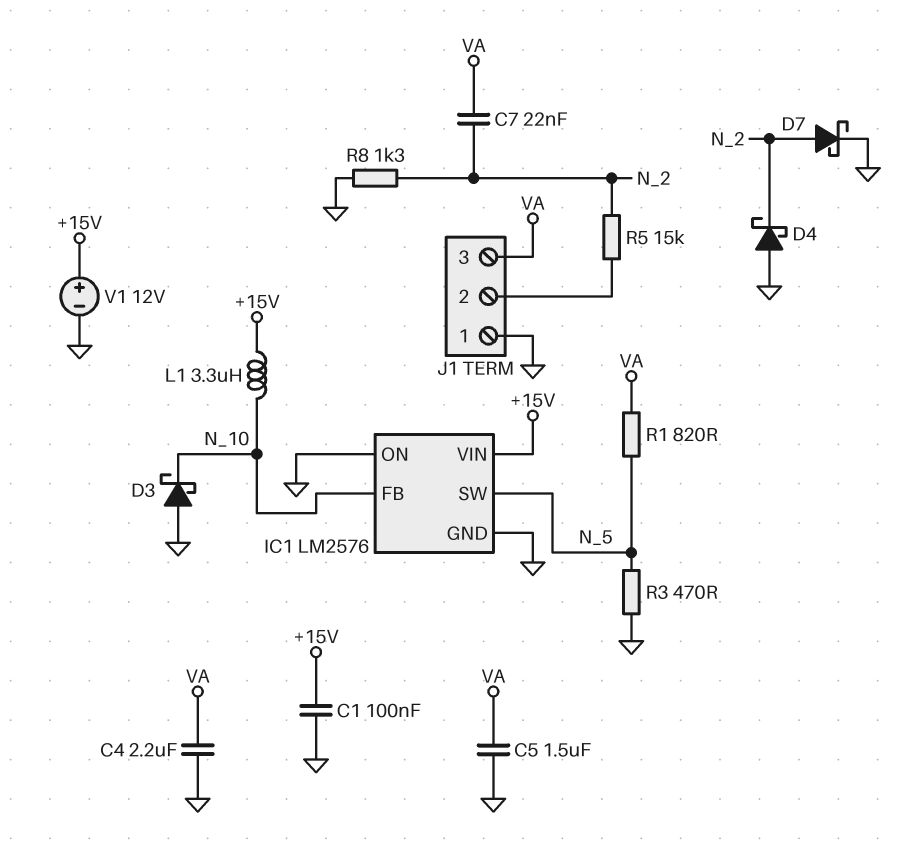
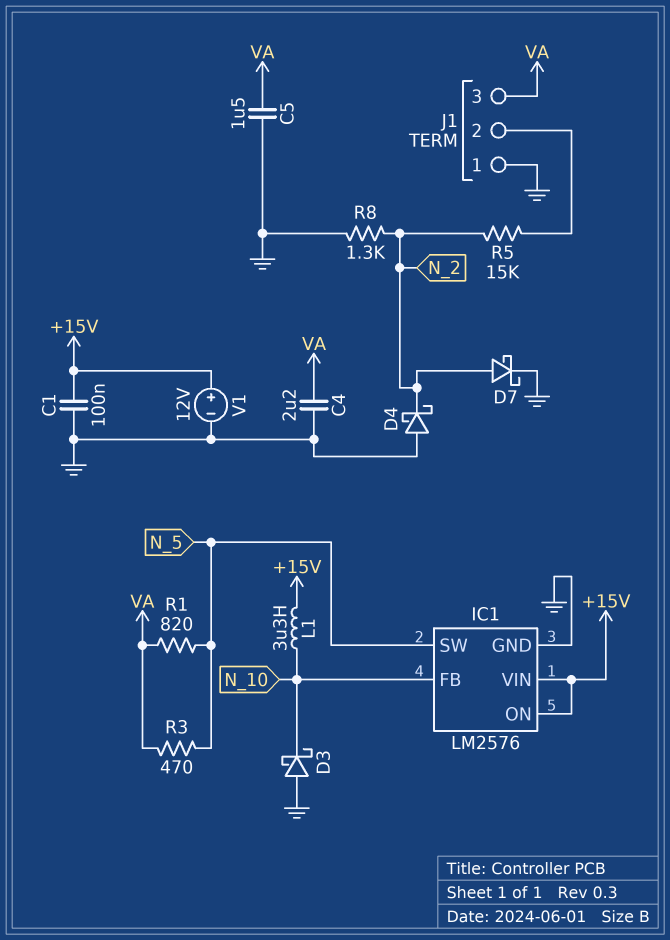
C7: 22nF (N_2, VA) -> none
IC1 pin ON: GND -> +15V
R3: 470 (GND, N_5) -> 470 (N_5, VA)

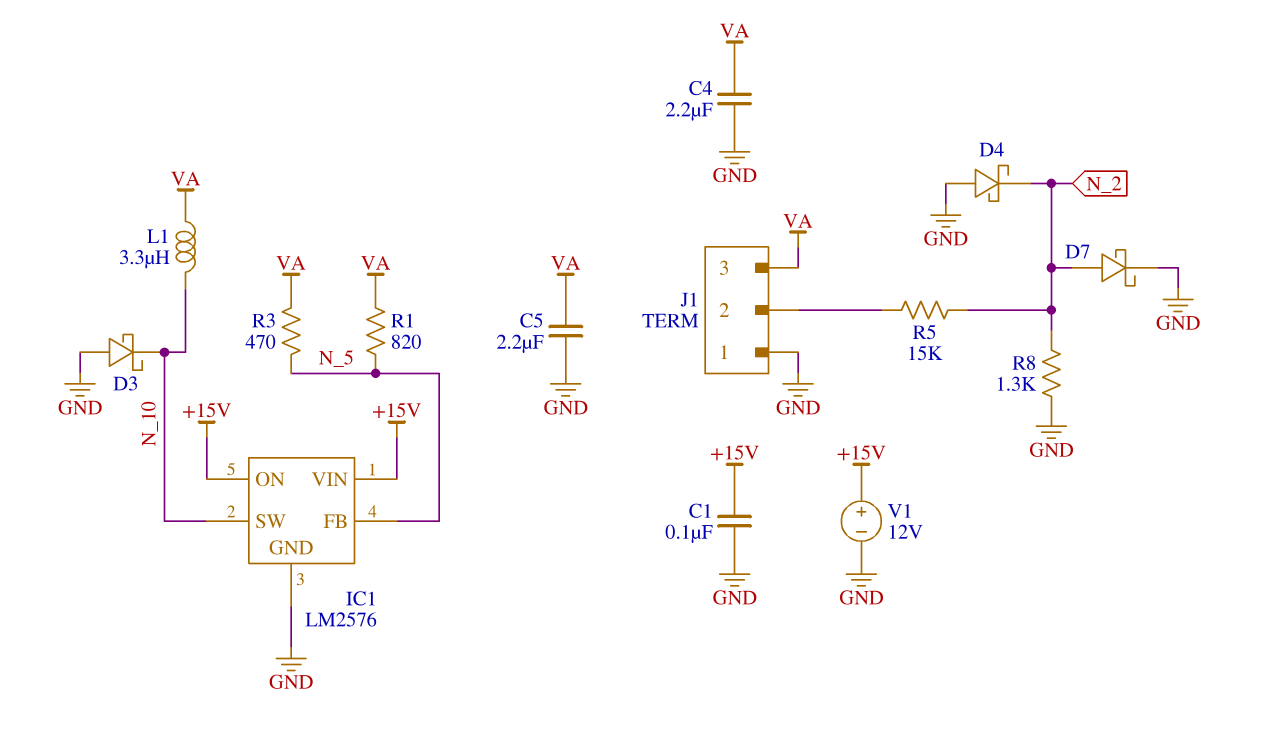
C5: 1.5uF (GND, VA) -> 2.2uF (GND, VA)
IC1 pin FB: N_10 -> N_5
IC1 pin SW: N_5 -> N_10
L1: 3.3uH (+15V, N_10) -> 3.3uH (N_10, VA)

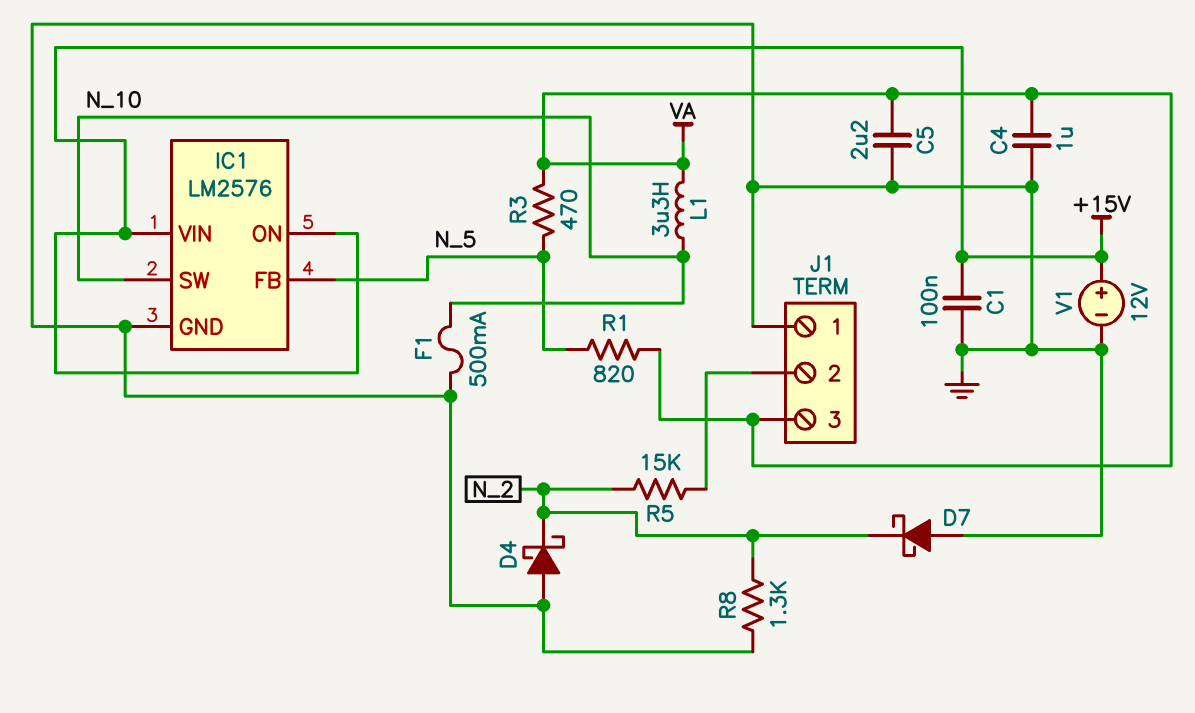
C4: 2.2uF (GND, VA) -> 1uF (GND, VA)
D3: schottky (A GND, K N_10) -> none
D7: schottky (A N_2, K GND) -> schottky (A GND, K N_2)
F1: none -> 500mA (GND, N_10)

